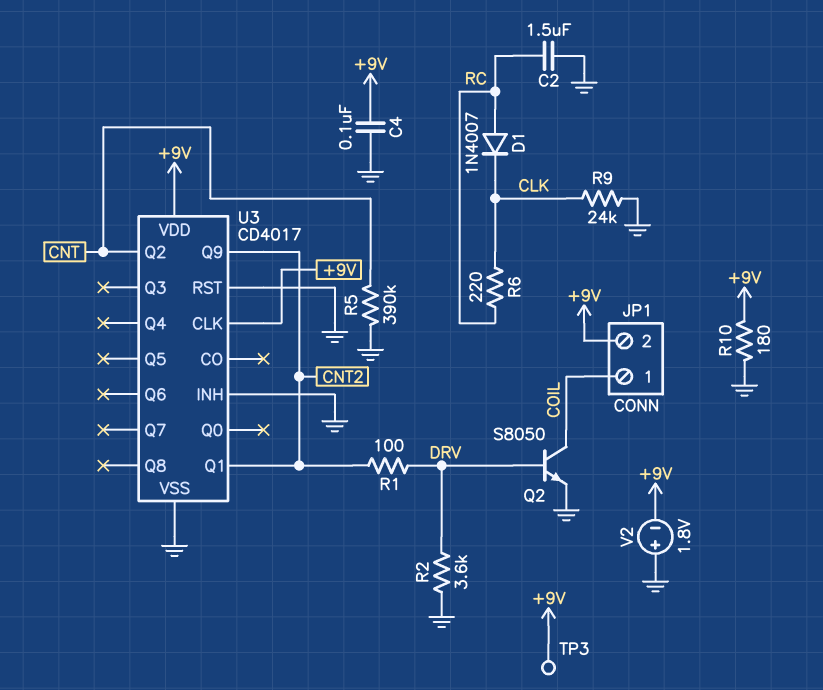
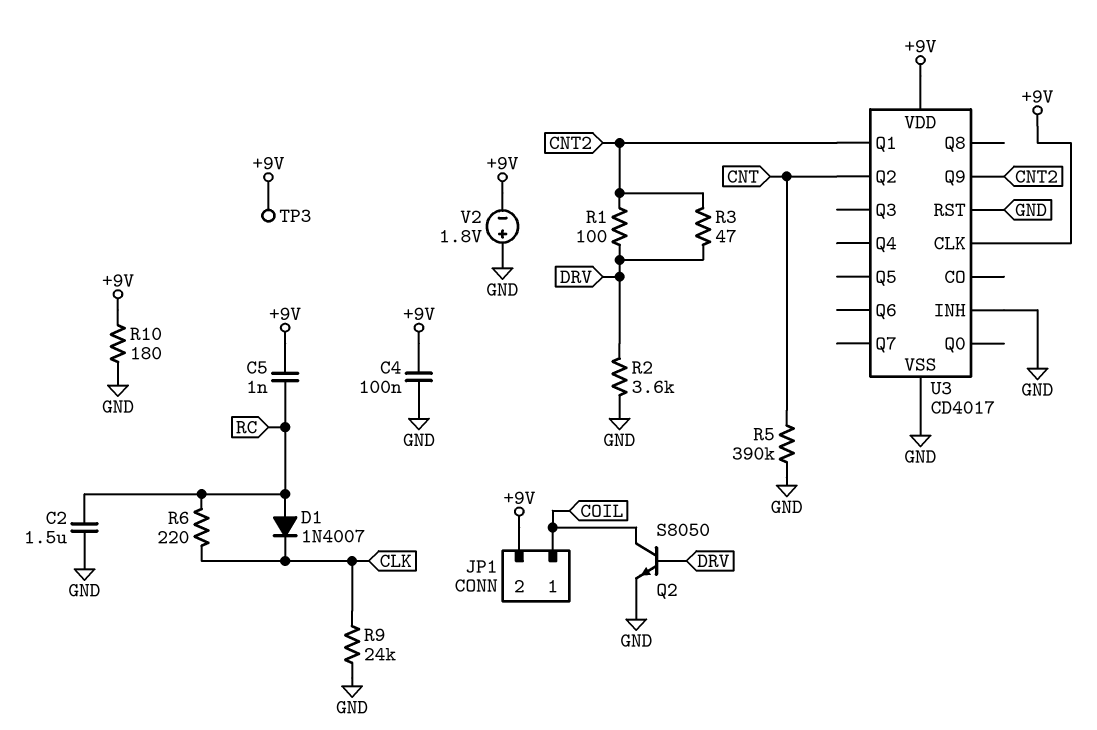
C5: none -> 1nF (+9V, RC)
R3: none -> 47 (CNT2, DRV)

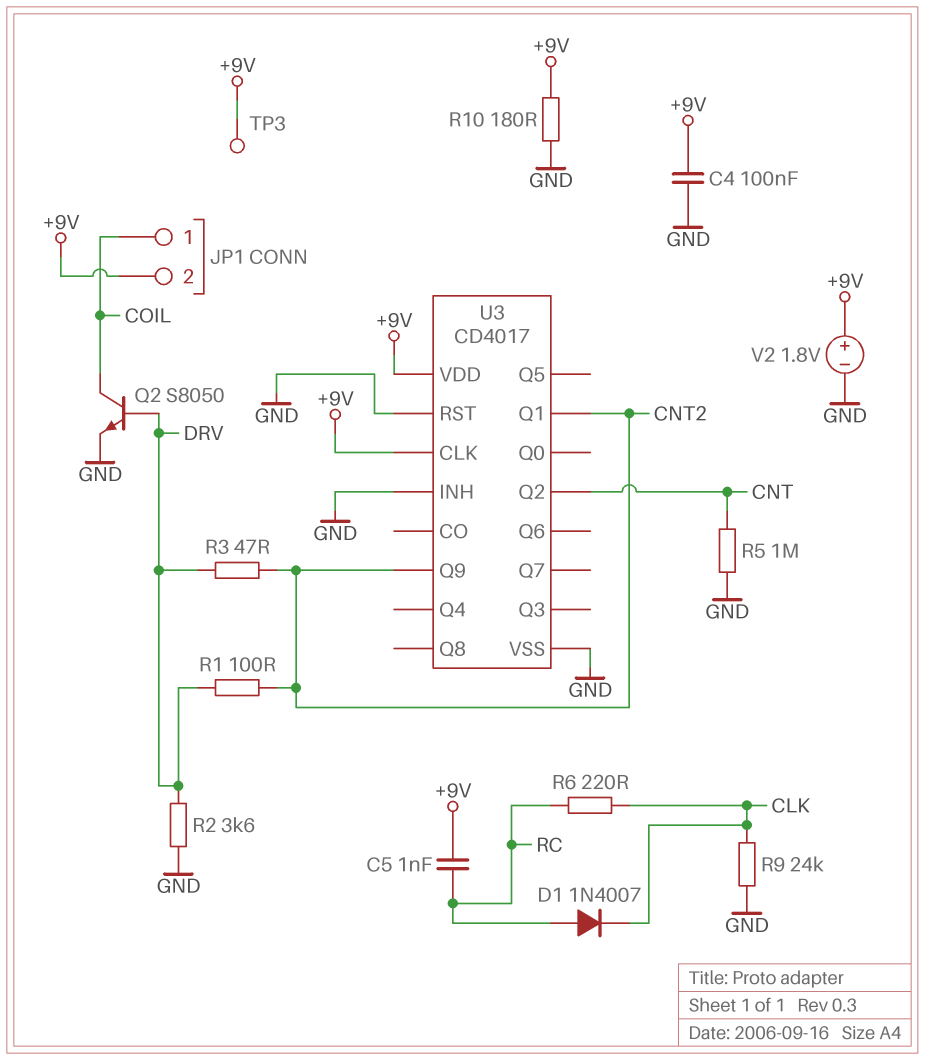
C2: 1.5uF (GND, RC) -> none
R5: 390k (CNT, GND) -> 1M (CNT, GND)
V2: 1.8V (plus GND, minus +9V) -> 1.8V (plus +9V, minus GND)

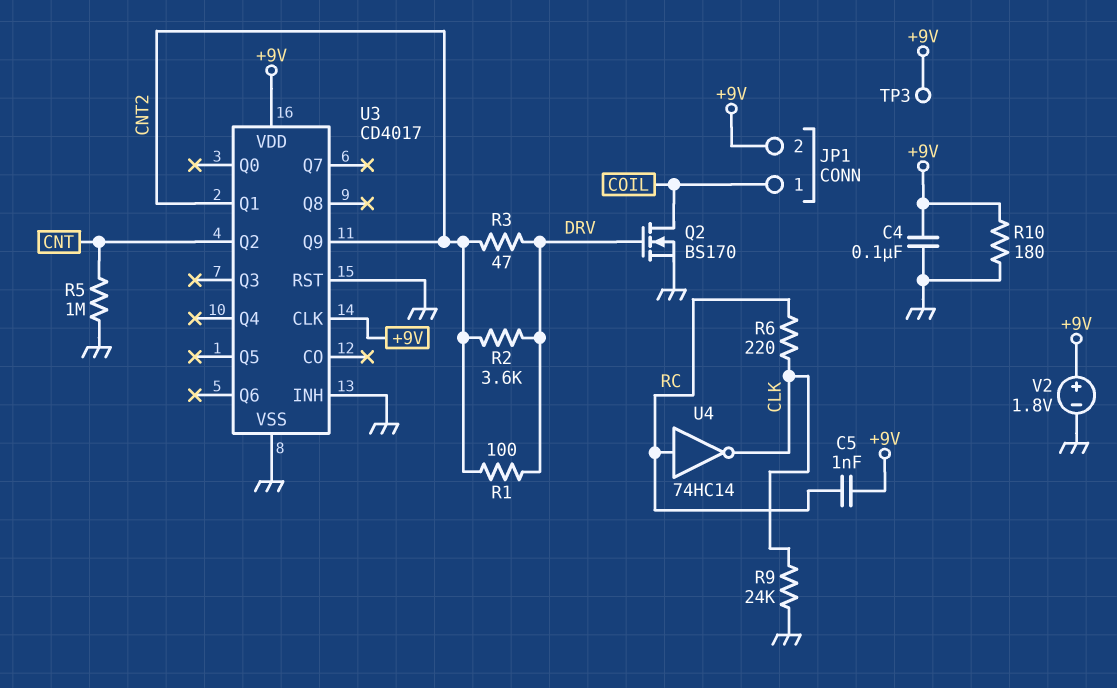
D1: diode 1N4007 (A RC, K CLK) -> none
Q2: NPN S8050 (B DRV, C COIL, E GND) -> NMOS BS170 (G DRV, D COIL, S GND)
R2: 3.6k (DRV, GND) -> 3.6k (CNT2, DRV)
U4: none -> NOT 74HC14 (in RC, out CLK)

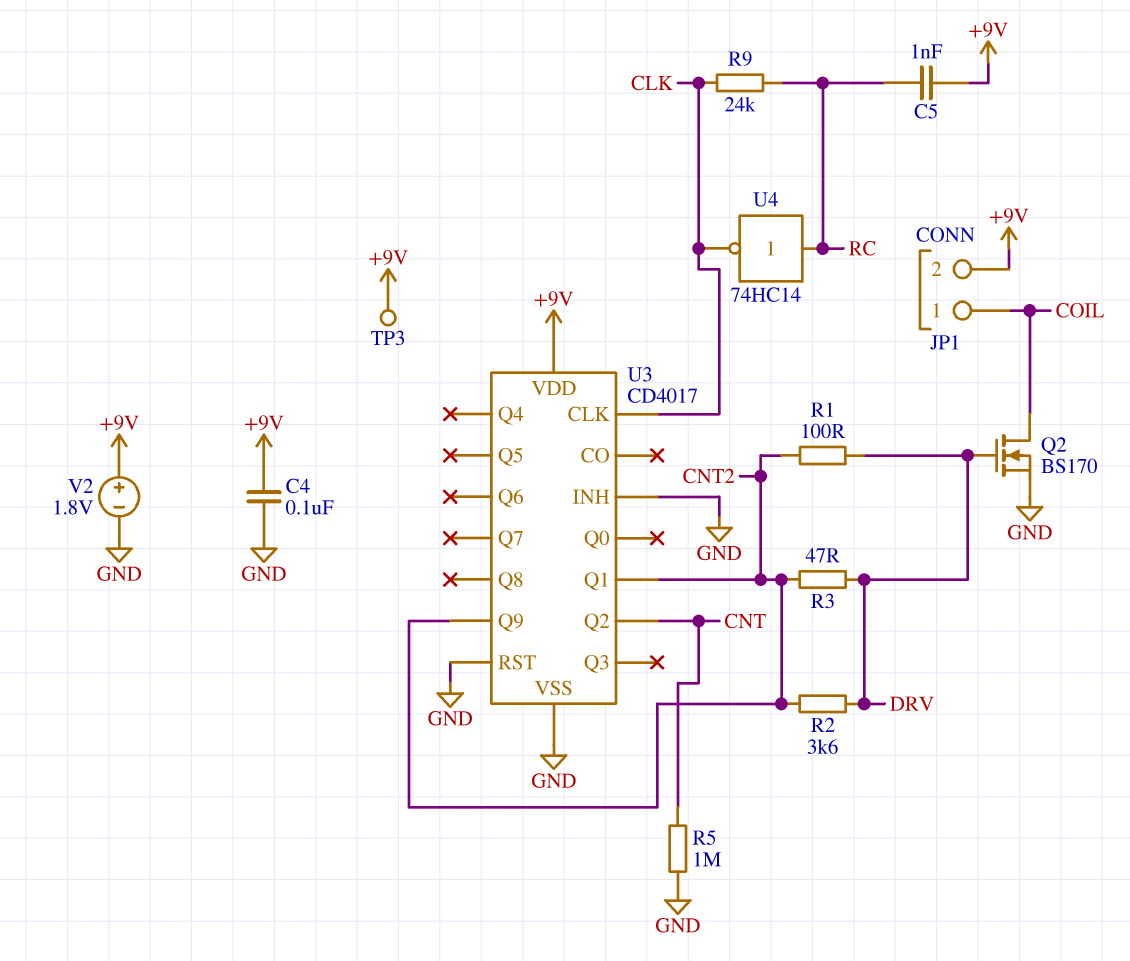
R6: 220 (CLK, RC) -> none
R9: 24k (CLK, GND) -> 24k (CLK, RC)
R10: 180 (+9V, GND) -> none
U3 pin CLK: +9V -> CLK

